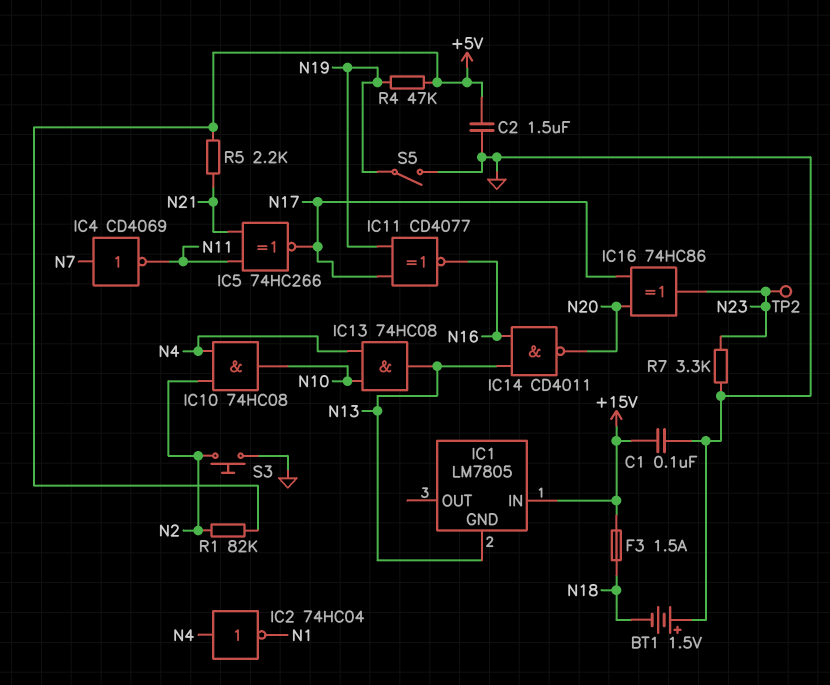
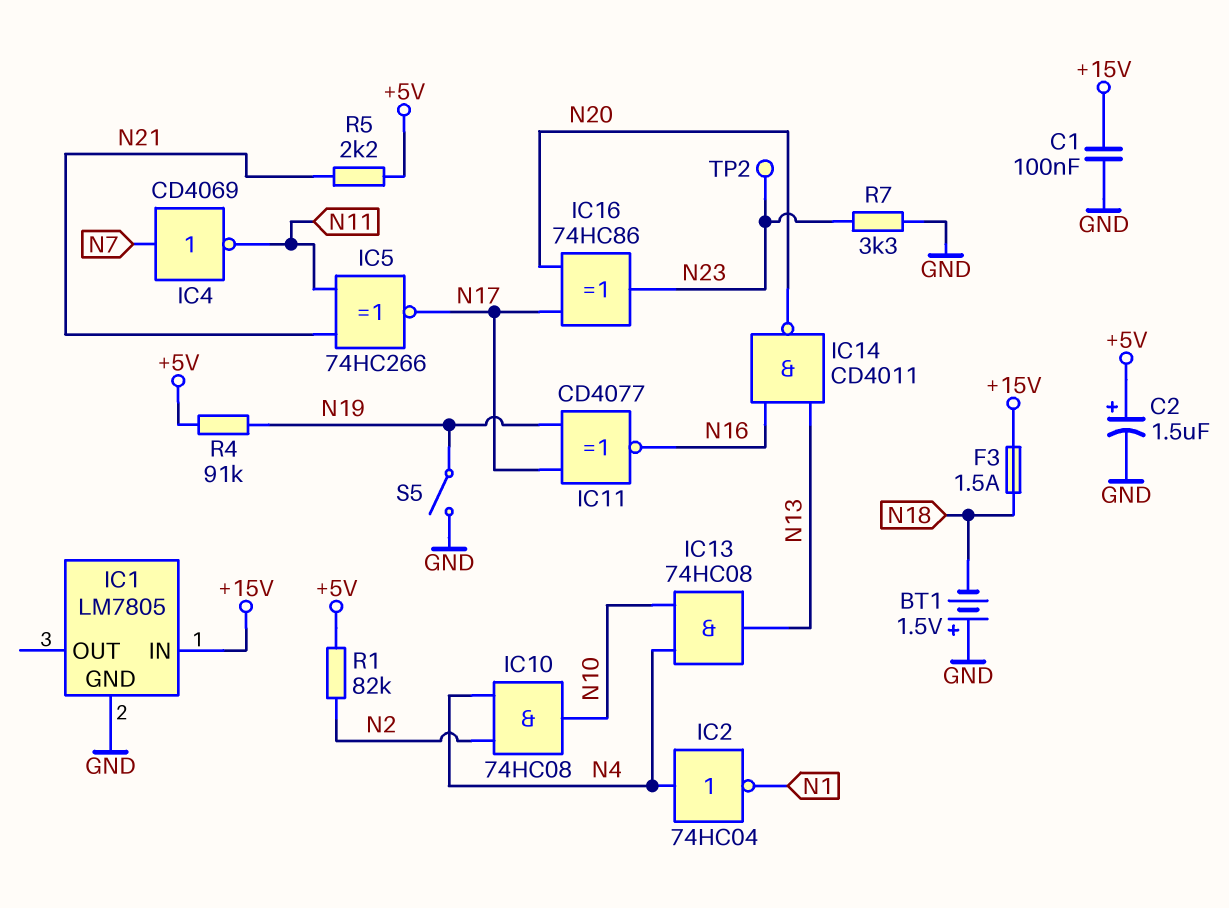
C2: 1.5uF (+5V, GND) -> 1.5uF (plus +5V, minus GND)
IC1 pin GND: N13 -> GND
R4: 47k (+5V, N19) -> 91k (+5V, N19)
S3: button (GND, N2) -> none

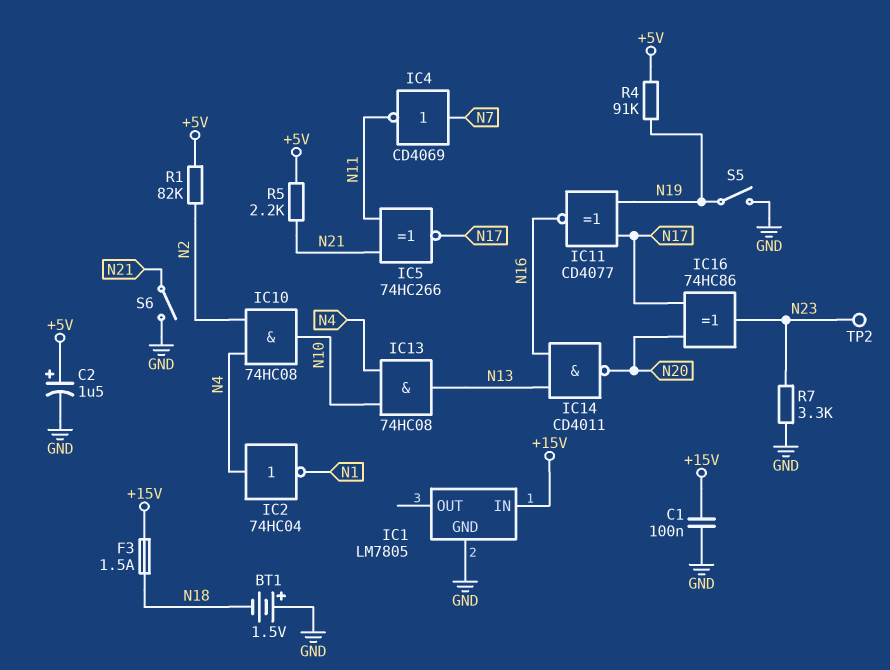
S6: none -> switch (GND, N21)

